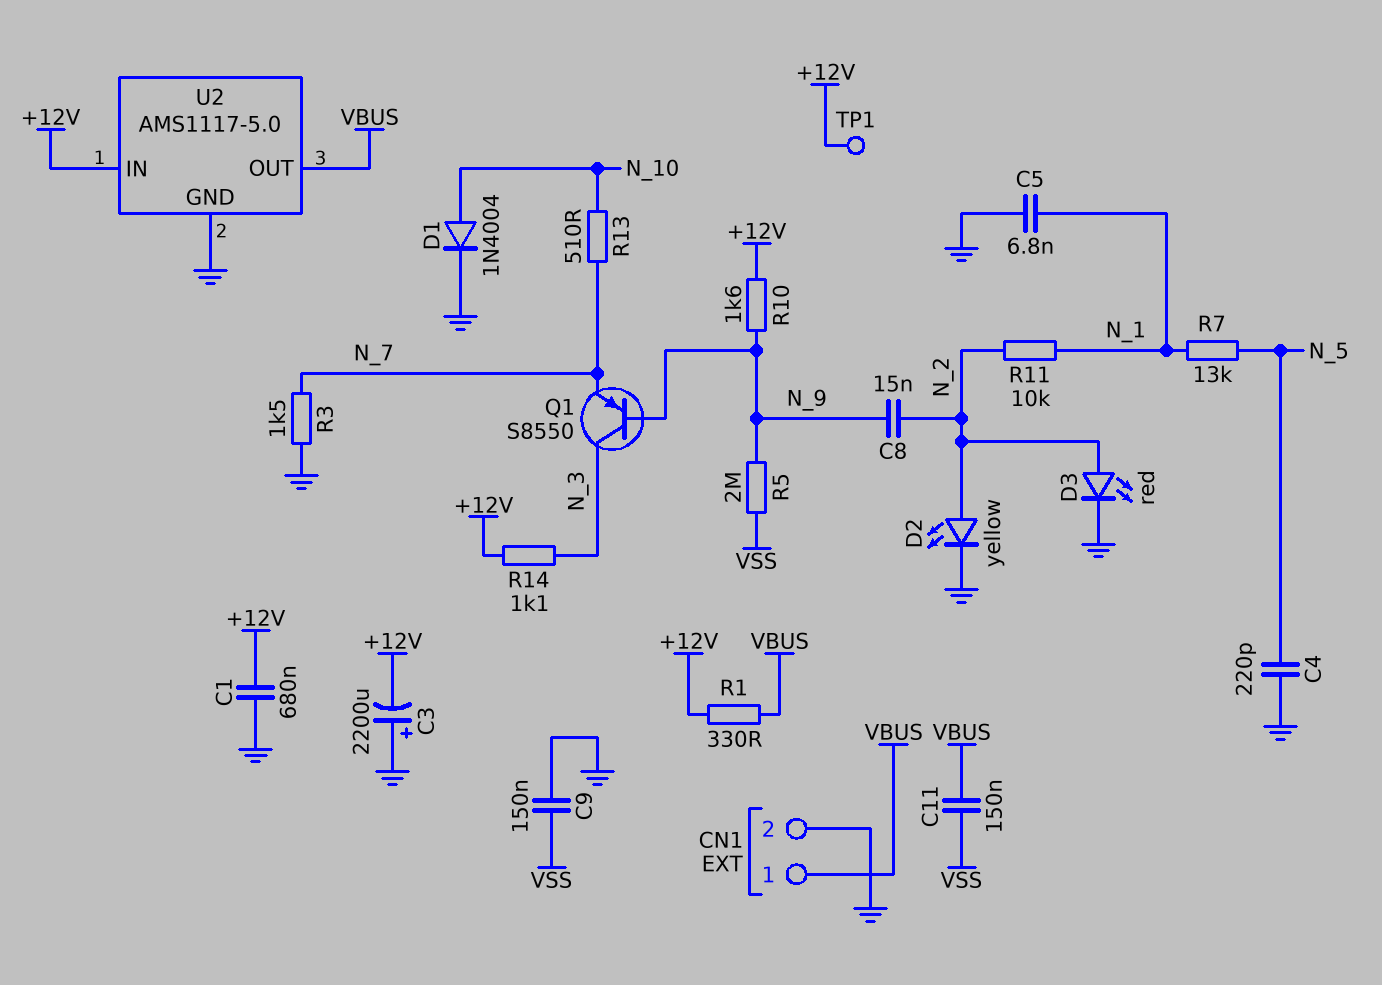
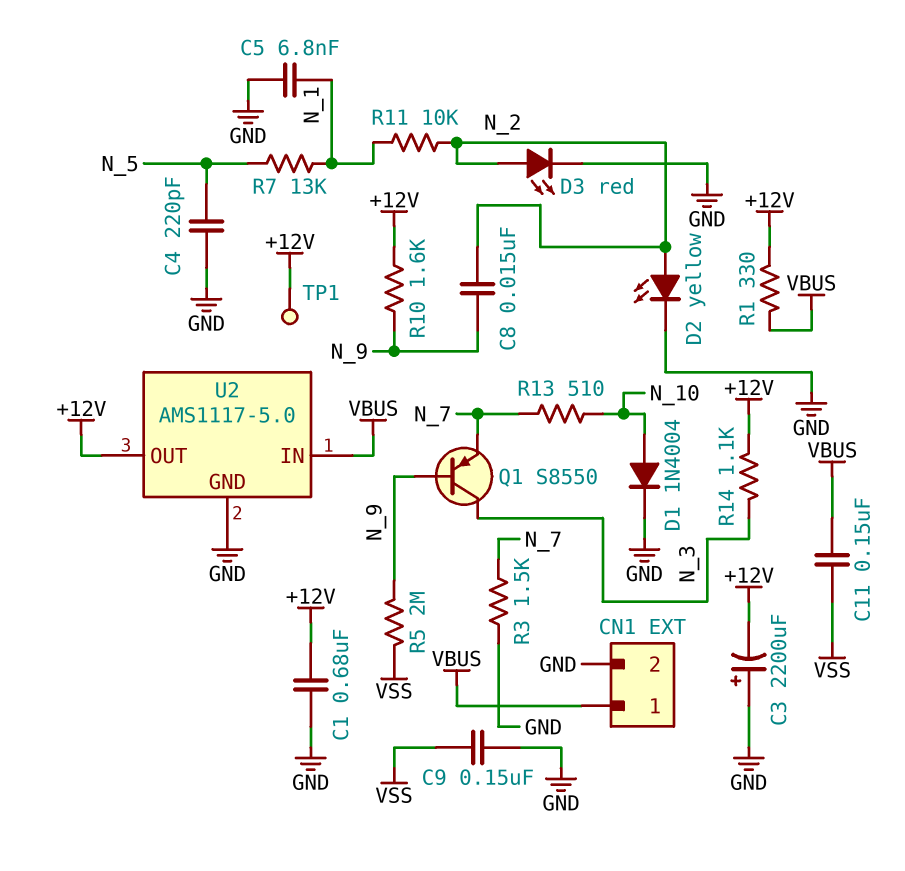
U2 pin IN: +12V -> VBUS
U2 pin OUT: VBUS -> +12V

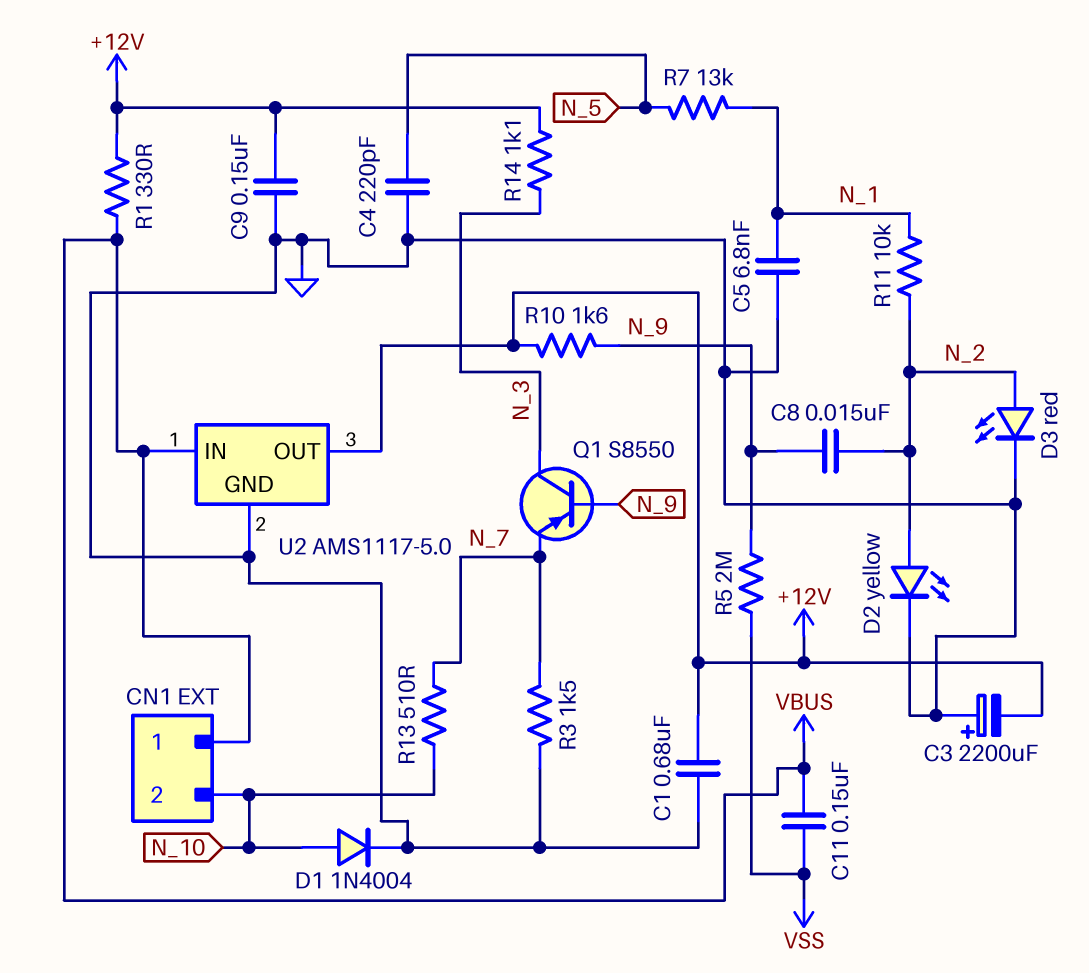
C9: 150nF (GND, VSS) -> 150nF (+12V, GND)
CN1 pin 2: GND -> N_10
TP1: test point (+12V) -> none

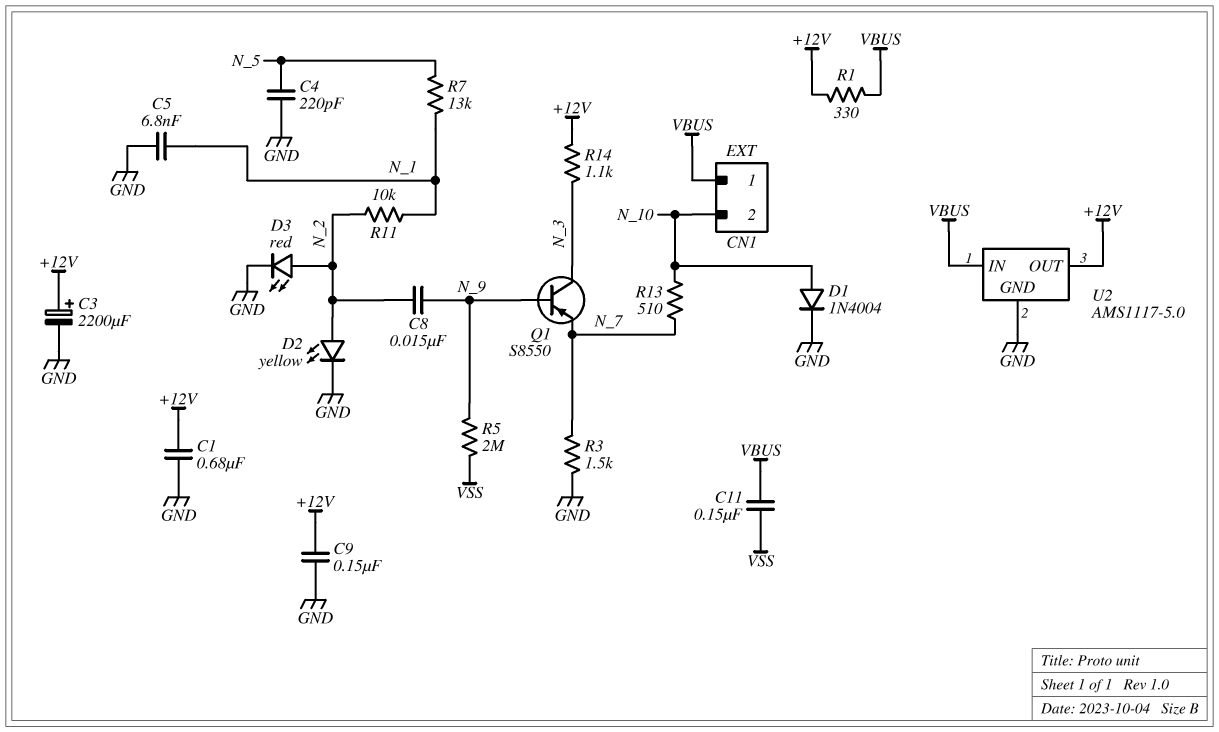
C3: 2200uF (plus GND, minus +12V) -> 2200uF (plus +12V, minus GND)
R10: 1.6k (+12V, N_9) -> none

